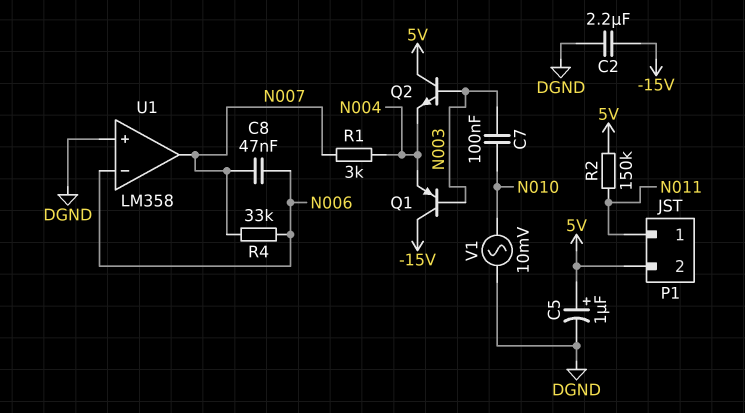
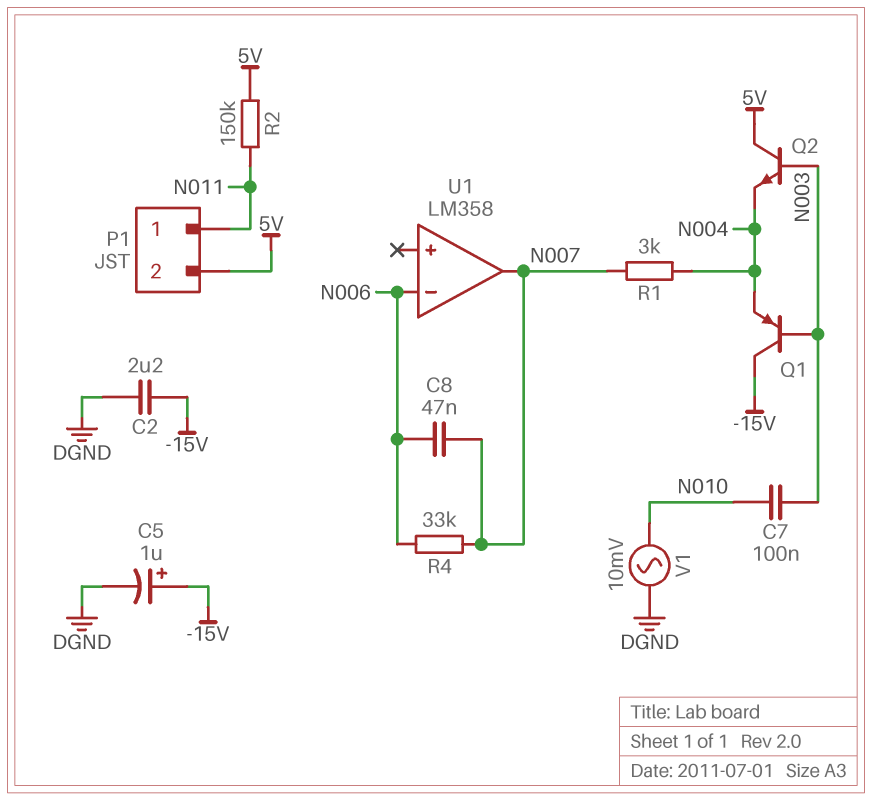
C5: 1uF (plus 5V, minus DGND) -> 1uF (plus -15V, minus DGND)
U1 pin in+: DGND -> none

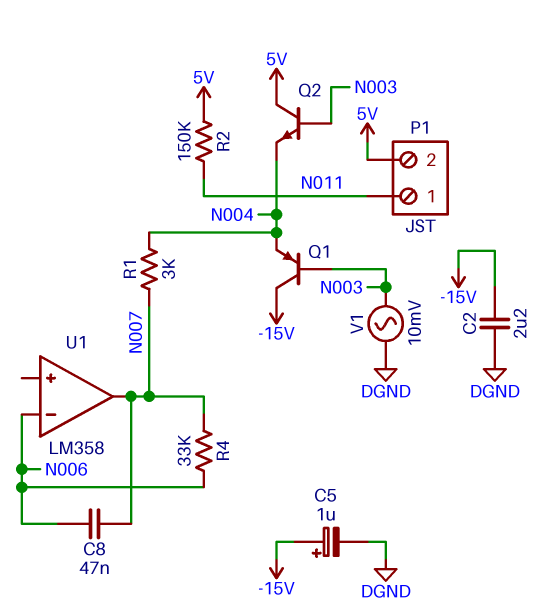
C7: 100nF (N003, N010) -> none
V1: AC 10mV (DGND, N010) -> AC 10mV (DGND, N003)

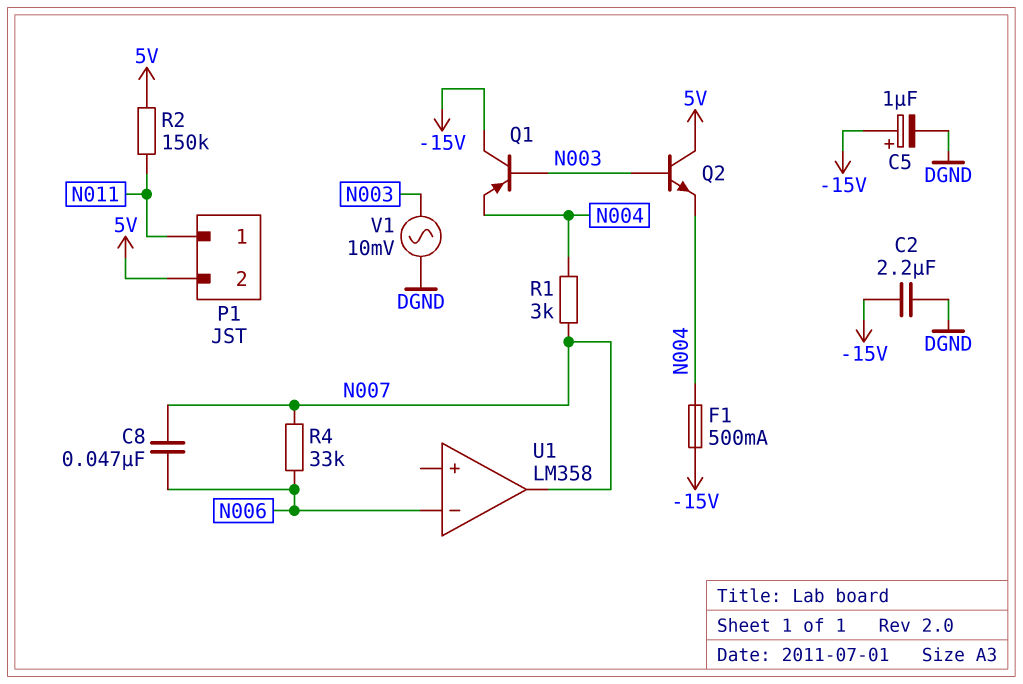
F1: none -> 500mA (-15V, N004)

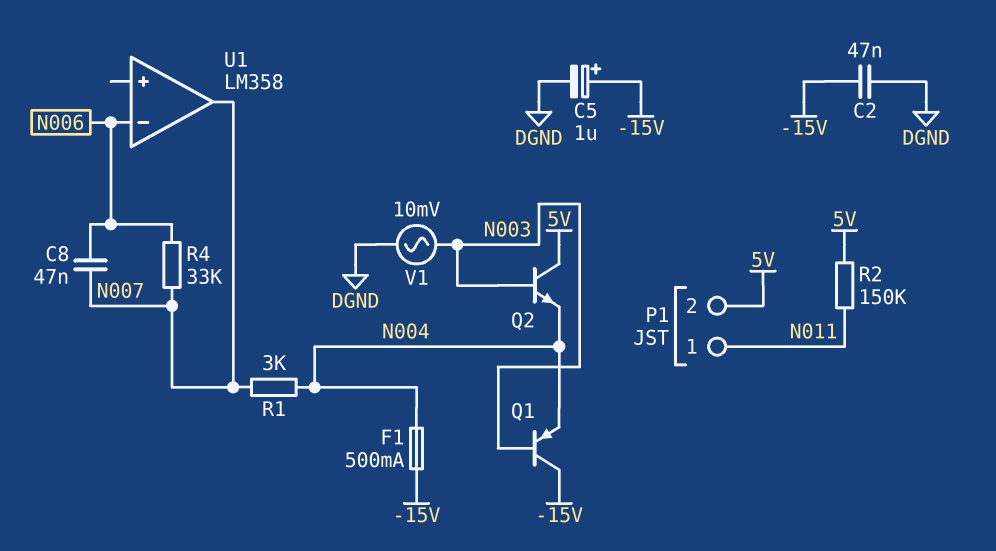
C2: 2.2uF (-15V, DGND) -> 47nF (-15V, DGND)

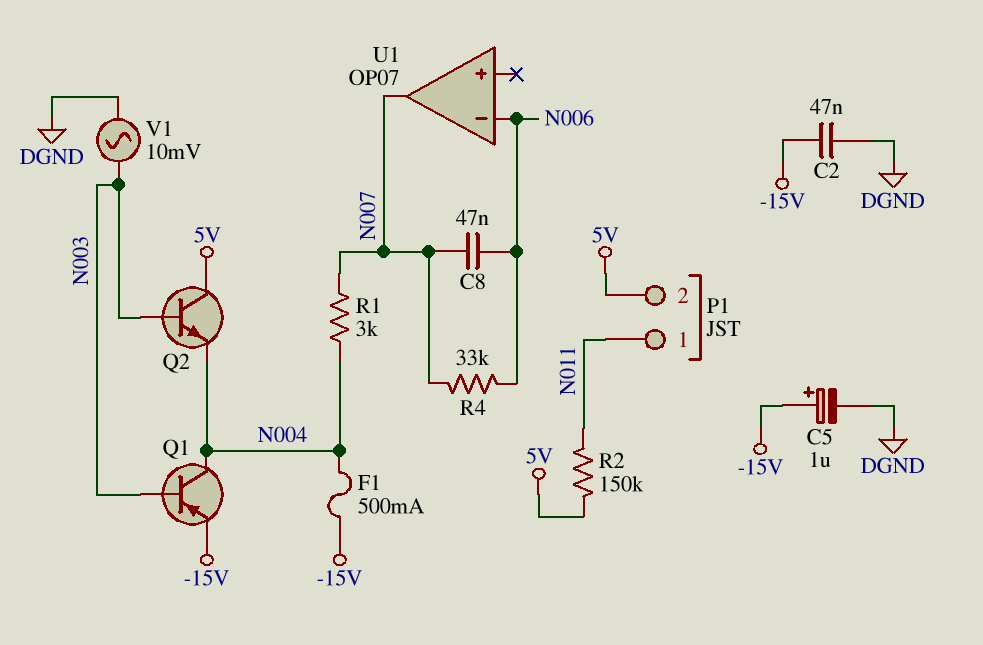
Q1: PNP (B N003, C -15V, E N004) -> PNP (B N003, C N004, E -15V)
U1: LM358 -> OP07

